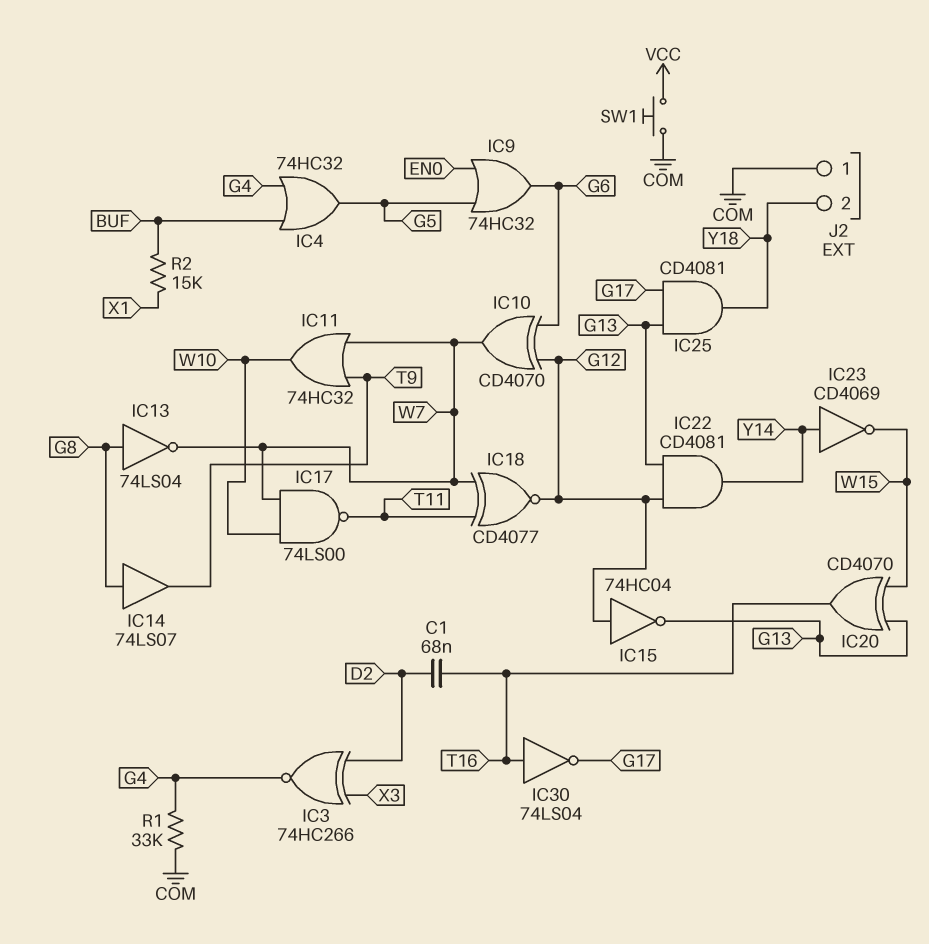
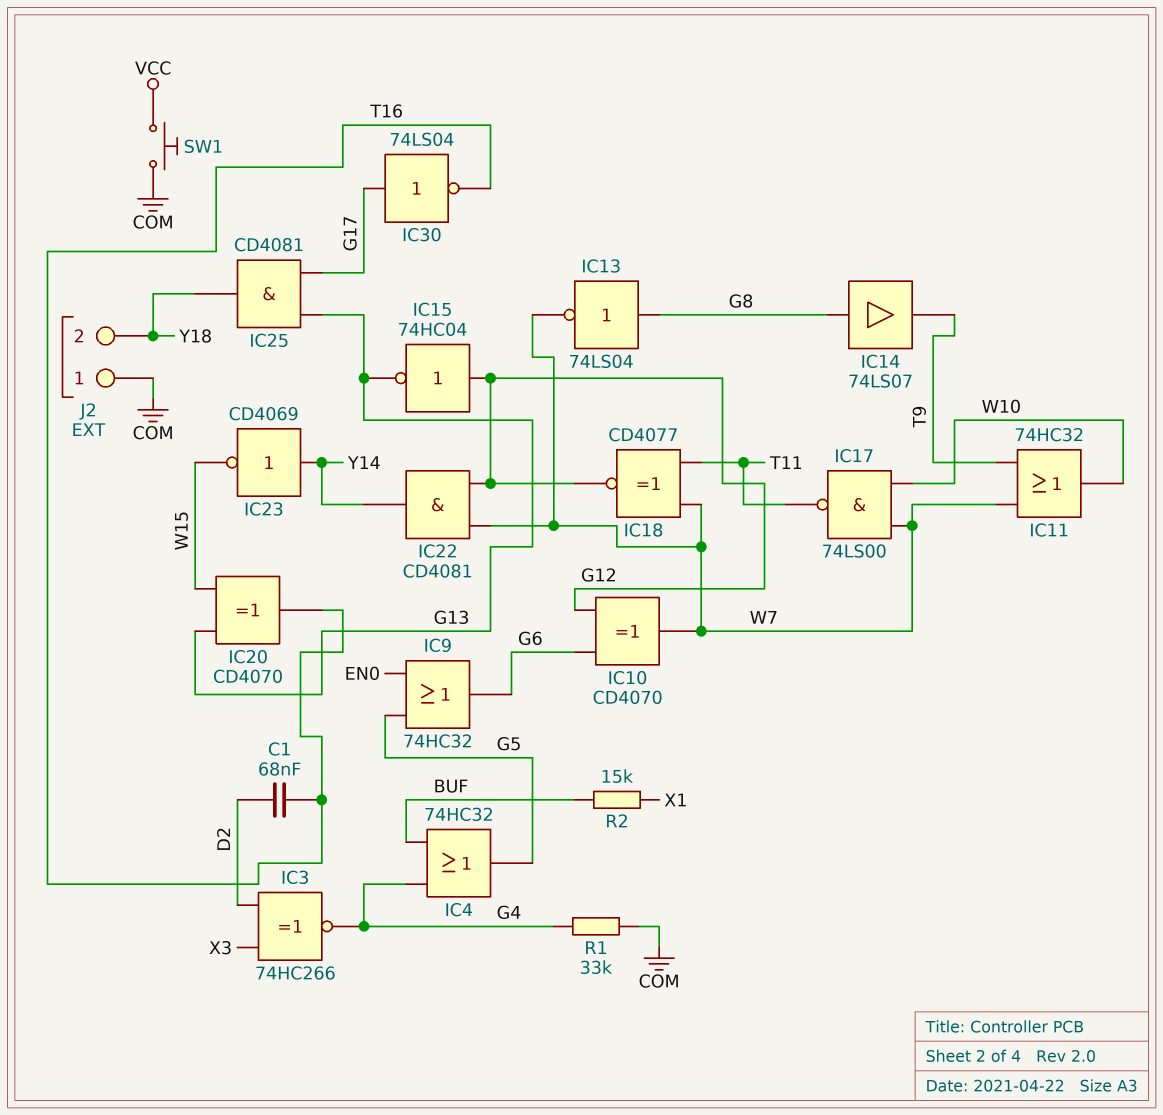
IC22: AND CD4081 (in G12, in G13, out Y14) -> AND CD4081 (in G12, in W7, out Y14)
IC30: NOT 74LS04 (in T16, out G17) -> NOT 74LS04 (in G17, out T16)

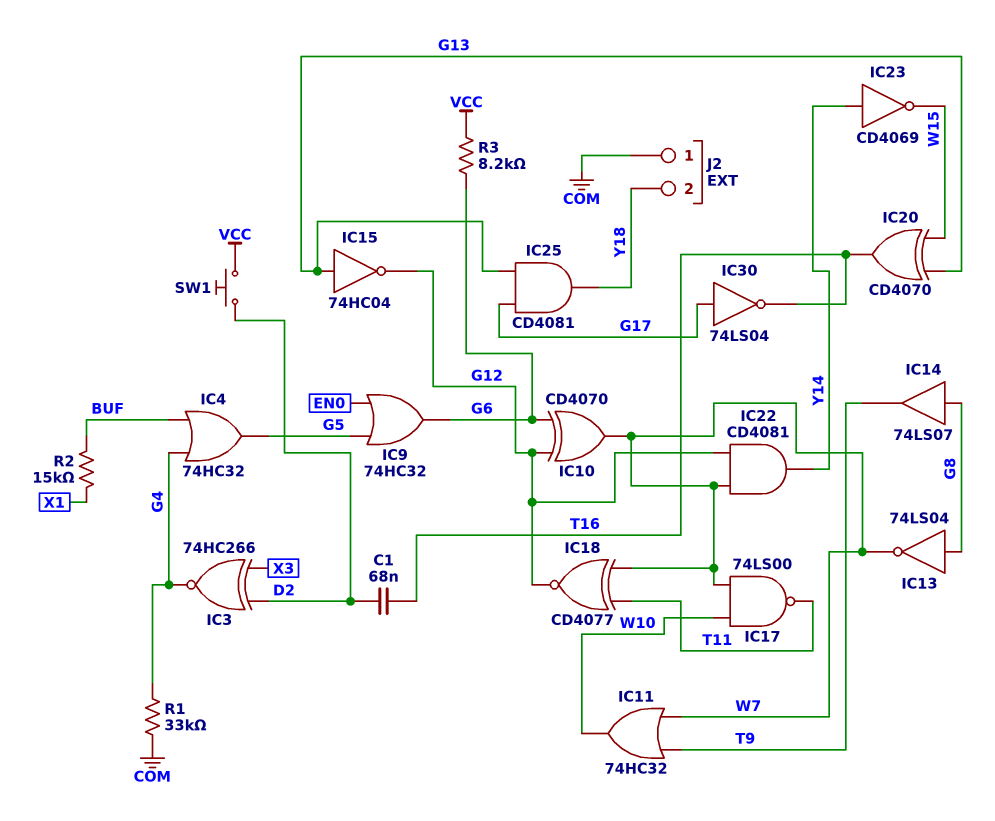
IC15: NOT 74HC04 (in G12, out G13) -> NOT 74HC04 (in G13, out G12)
R3: none -> 8.2k (G6, VCC)
SW1: button (COM, VCC) -> button (D2, VCC)

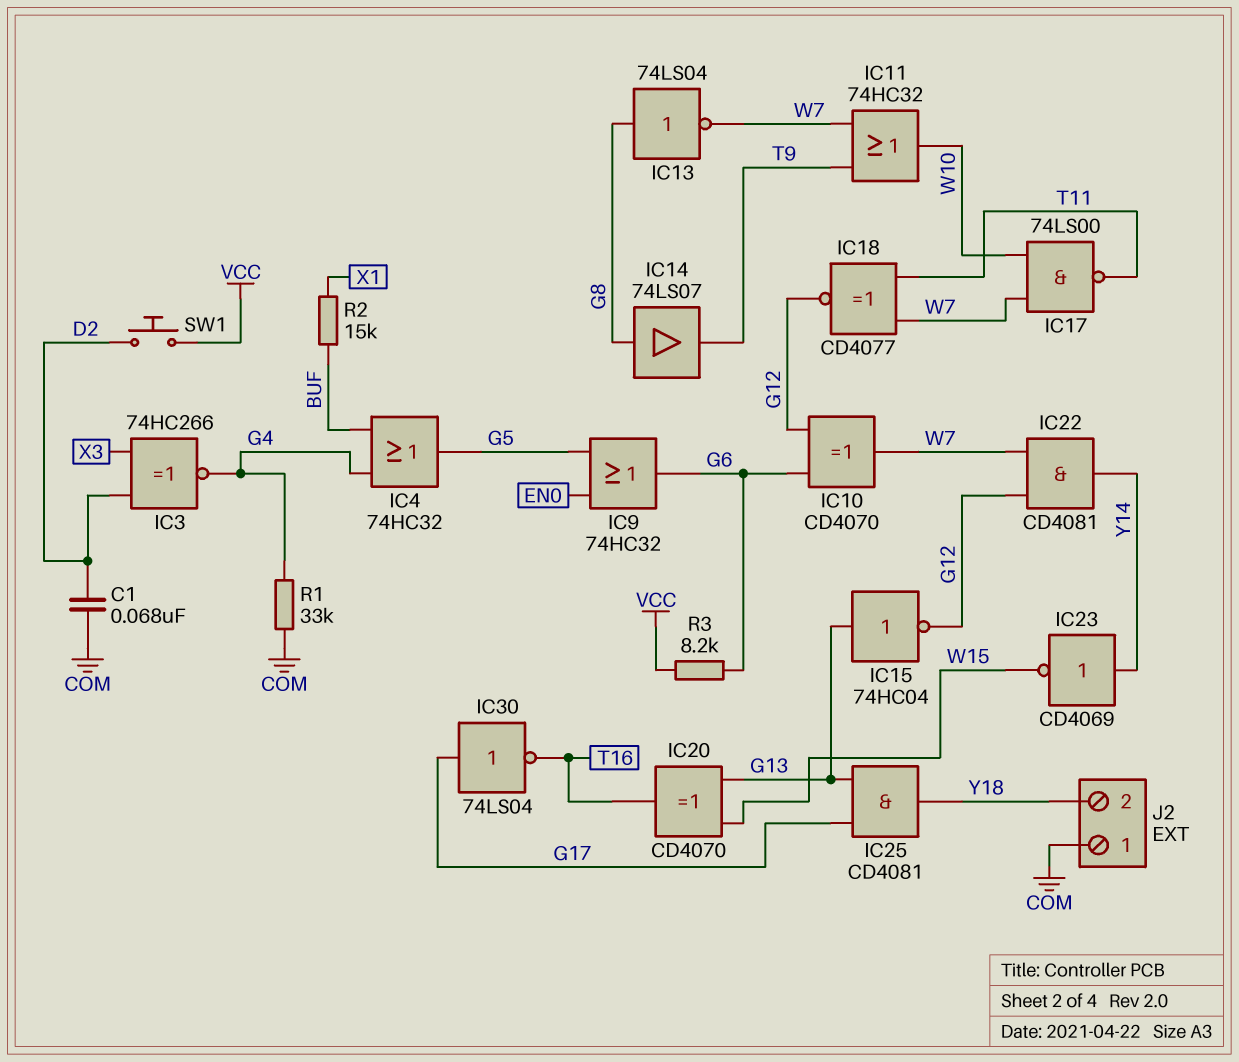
C1: 68nF (D2, T16) -> 68nF (COM, D2)

